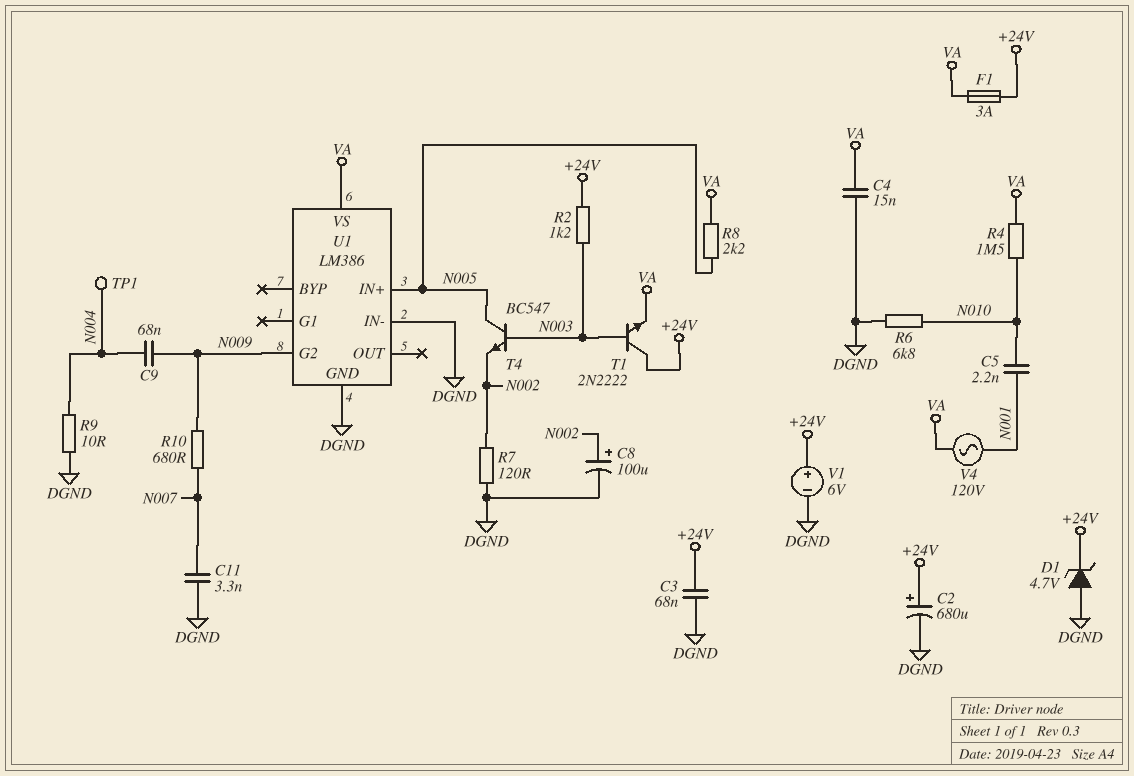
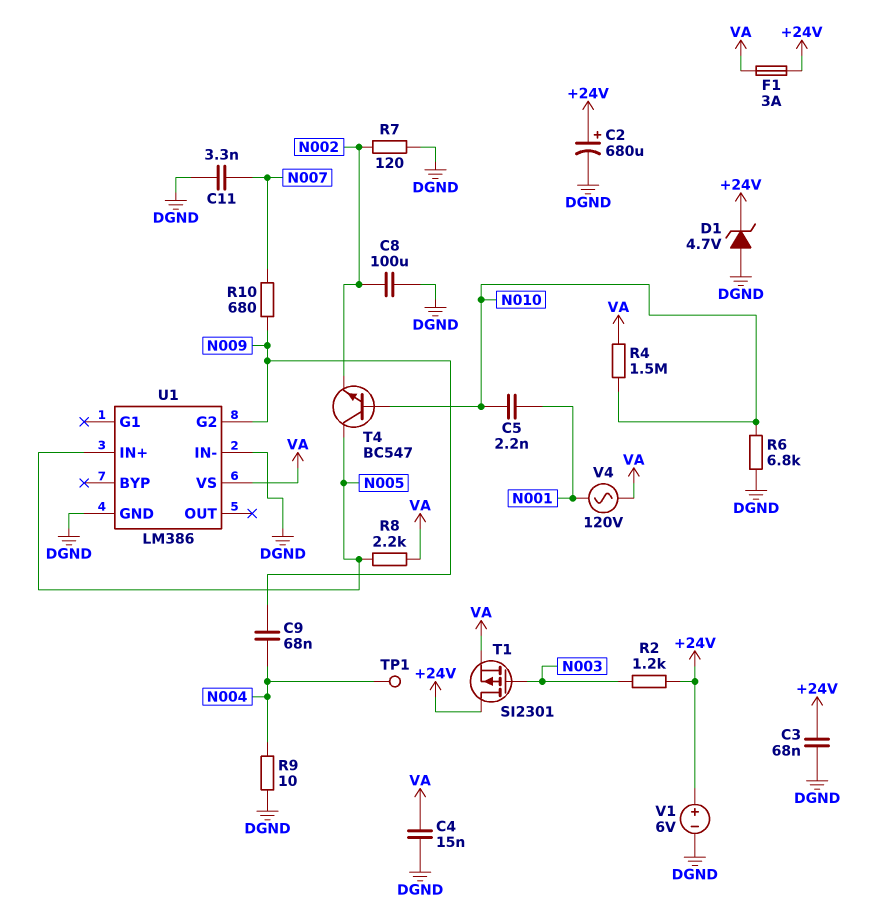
C8: 100uF (plus N002, minus DGND) -> 100uF (DGND, N002)
T1: NPN 2N2222 (B N003, C +24V, E VA) -> PMOS SI2301 (G N003, D +24V, S VA)
T4: NPN BC547 (B N003, C N005, E N002) -> NPN BC547 (B N010, C N005, E N002)

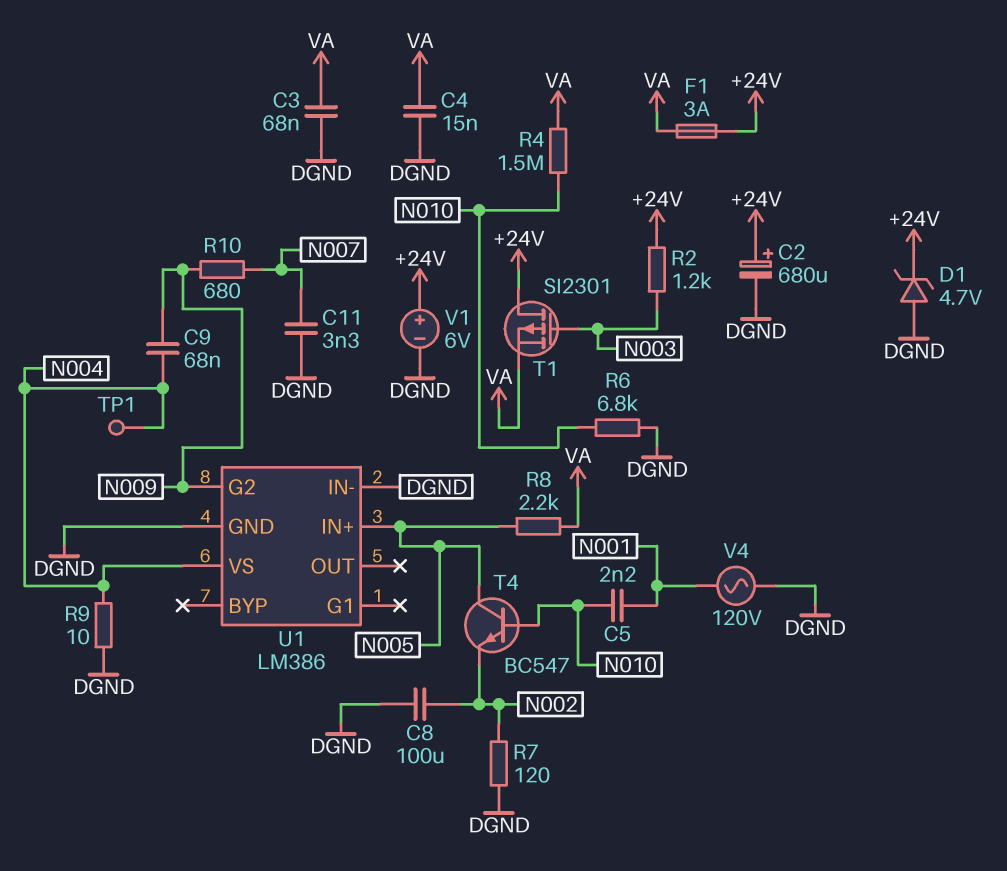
C3: 68nF (+24V, DGND) -> 68nF (DGND, VA)
U1 pin VS: VA -> N004
V4: AC 120V (N001, VA) -> AC 120V (DGND, N001)

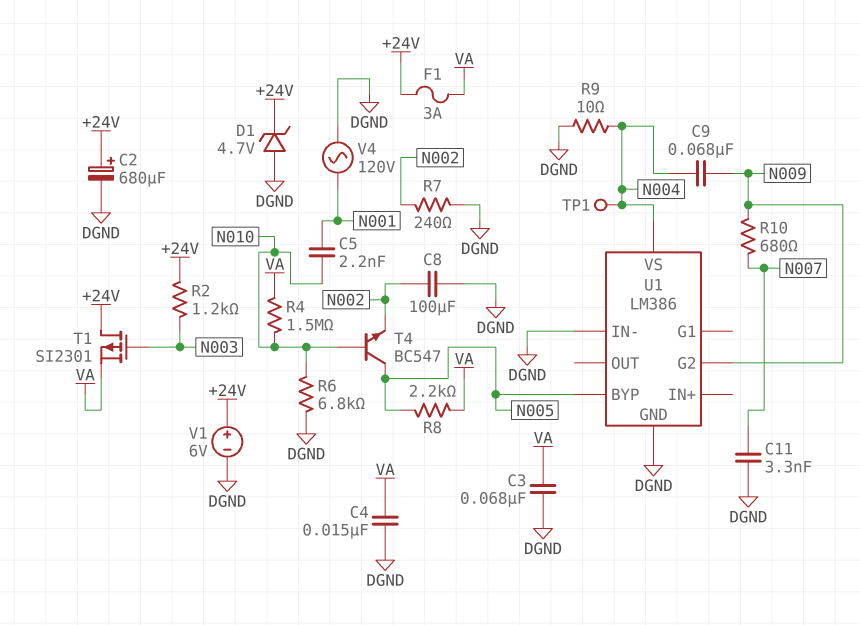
R7: 120 (DGND, N002) -> 240 (DGND, N002)
U1 pin BYP: none -> N005
U1 pin IN+: N005 -> none

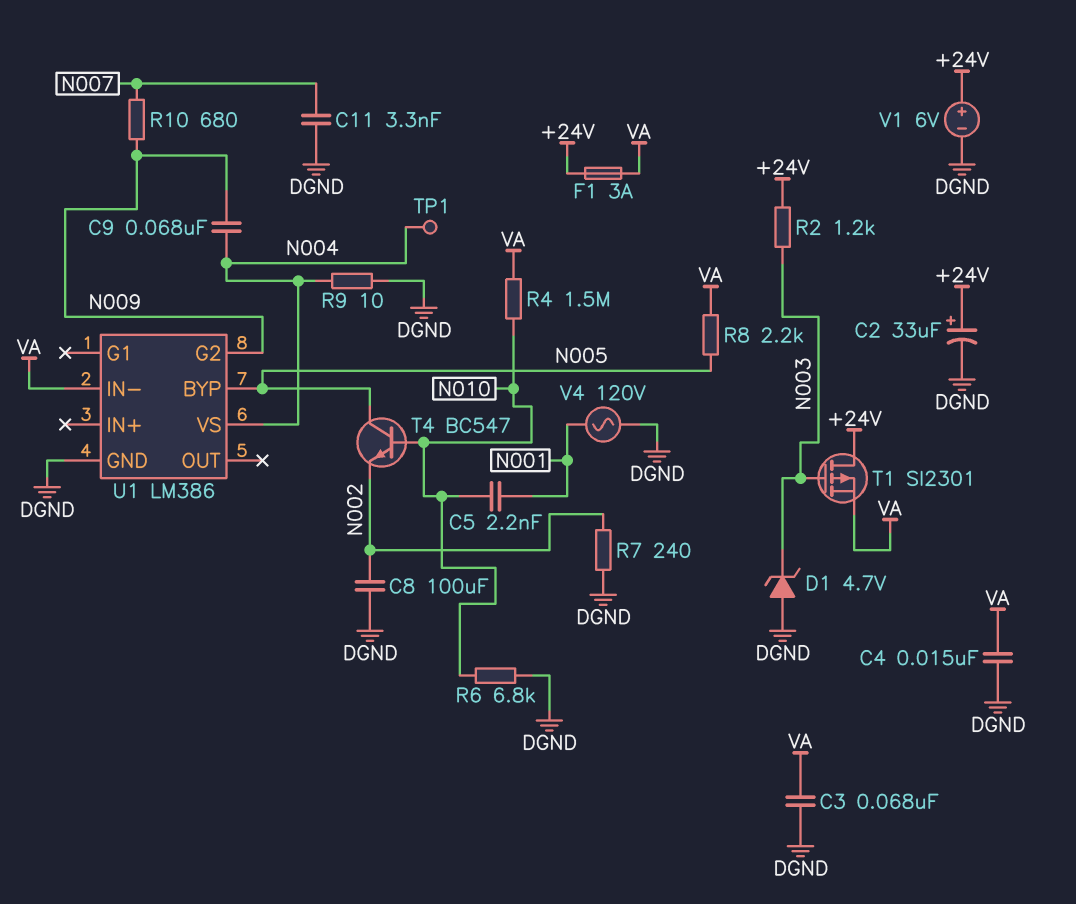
C2: 680uF (plus +24V, minus DGND) -> 33uF (plus +24V, minus DGND)
D1: zener 4.7V (A DGND, K +24V) -> zener 4.7V (A DGND, K N003)
U1 pin IN-: DGND -> VA

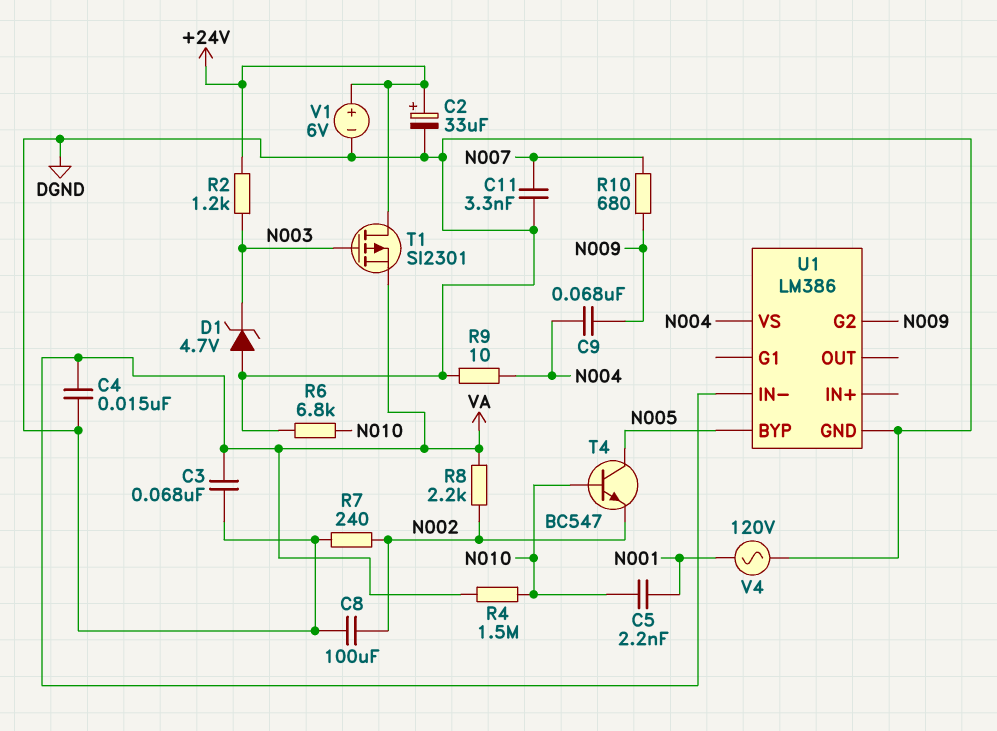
F1: 3A (+24V, VA) -> none
R8: 2.2k (N005, VA) -> 2.2k (N002, VA)
TP1: test point (N004) -> none

